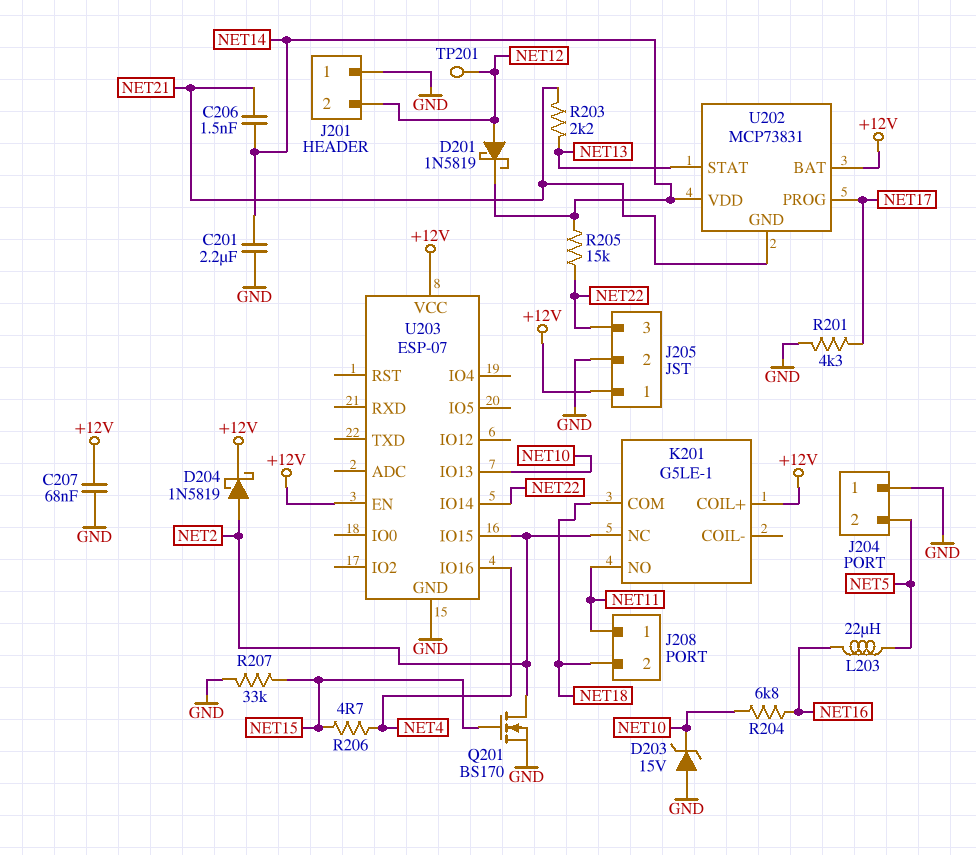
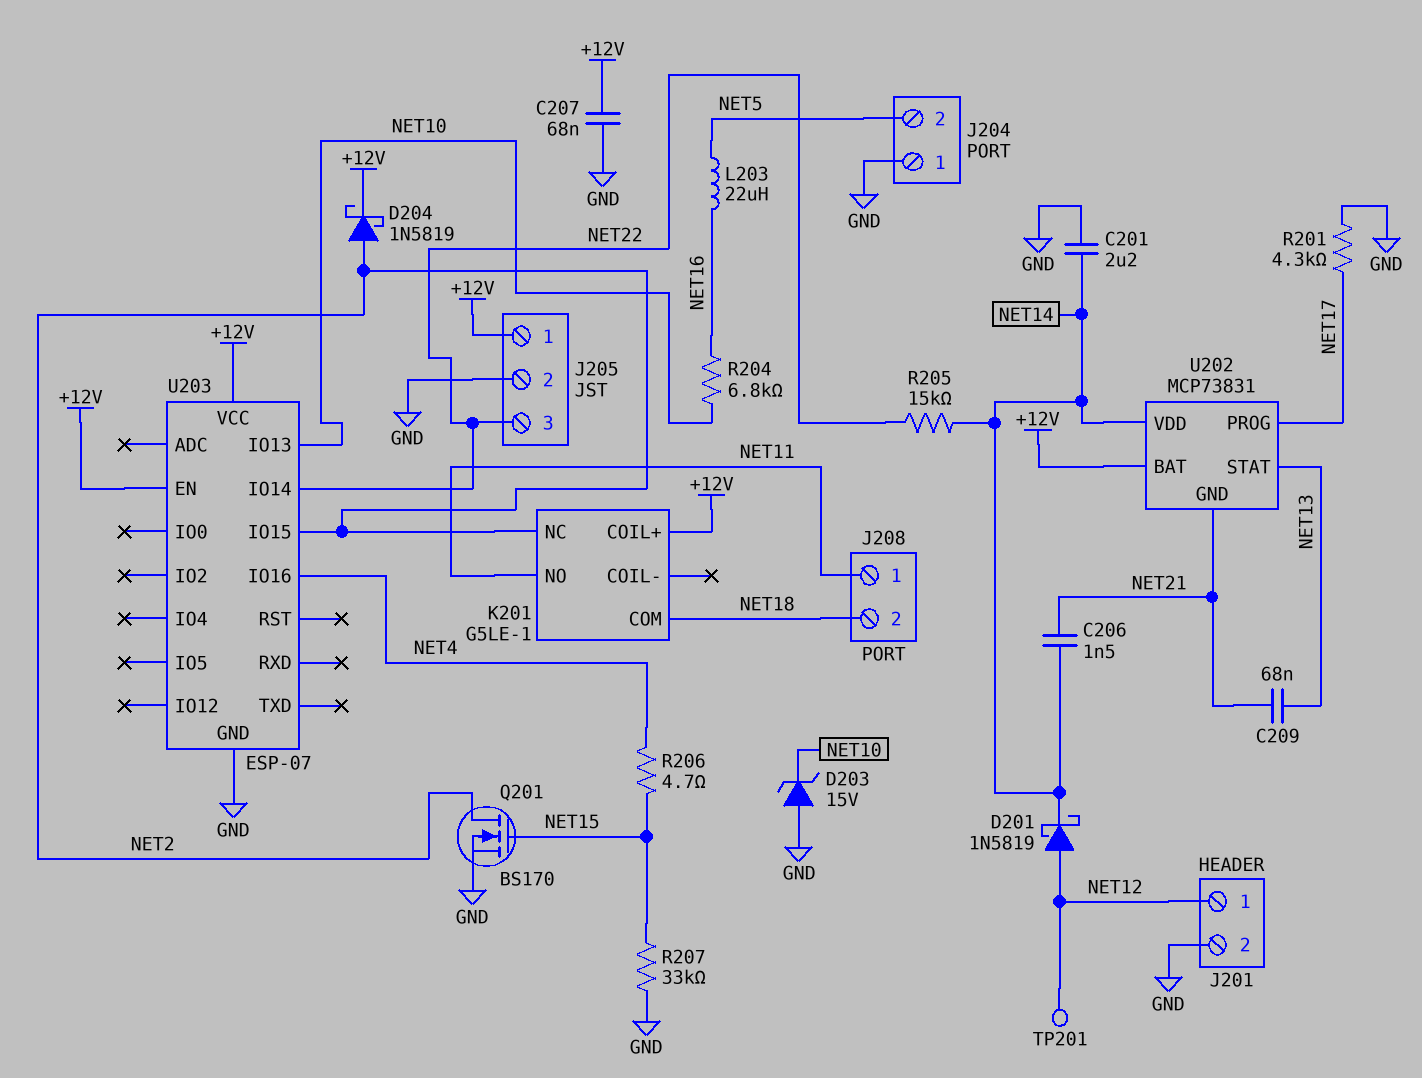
C209: none -> 68nF (NET13, NET21)
J201 pin 1: GND -> NET12
J201 pin 2: NET12 -> GND
R203: 2.2k (NET13, NET21) -> none

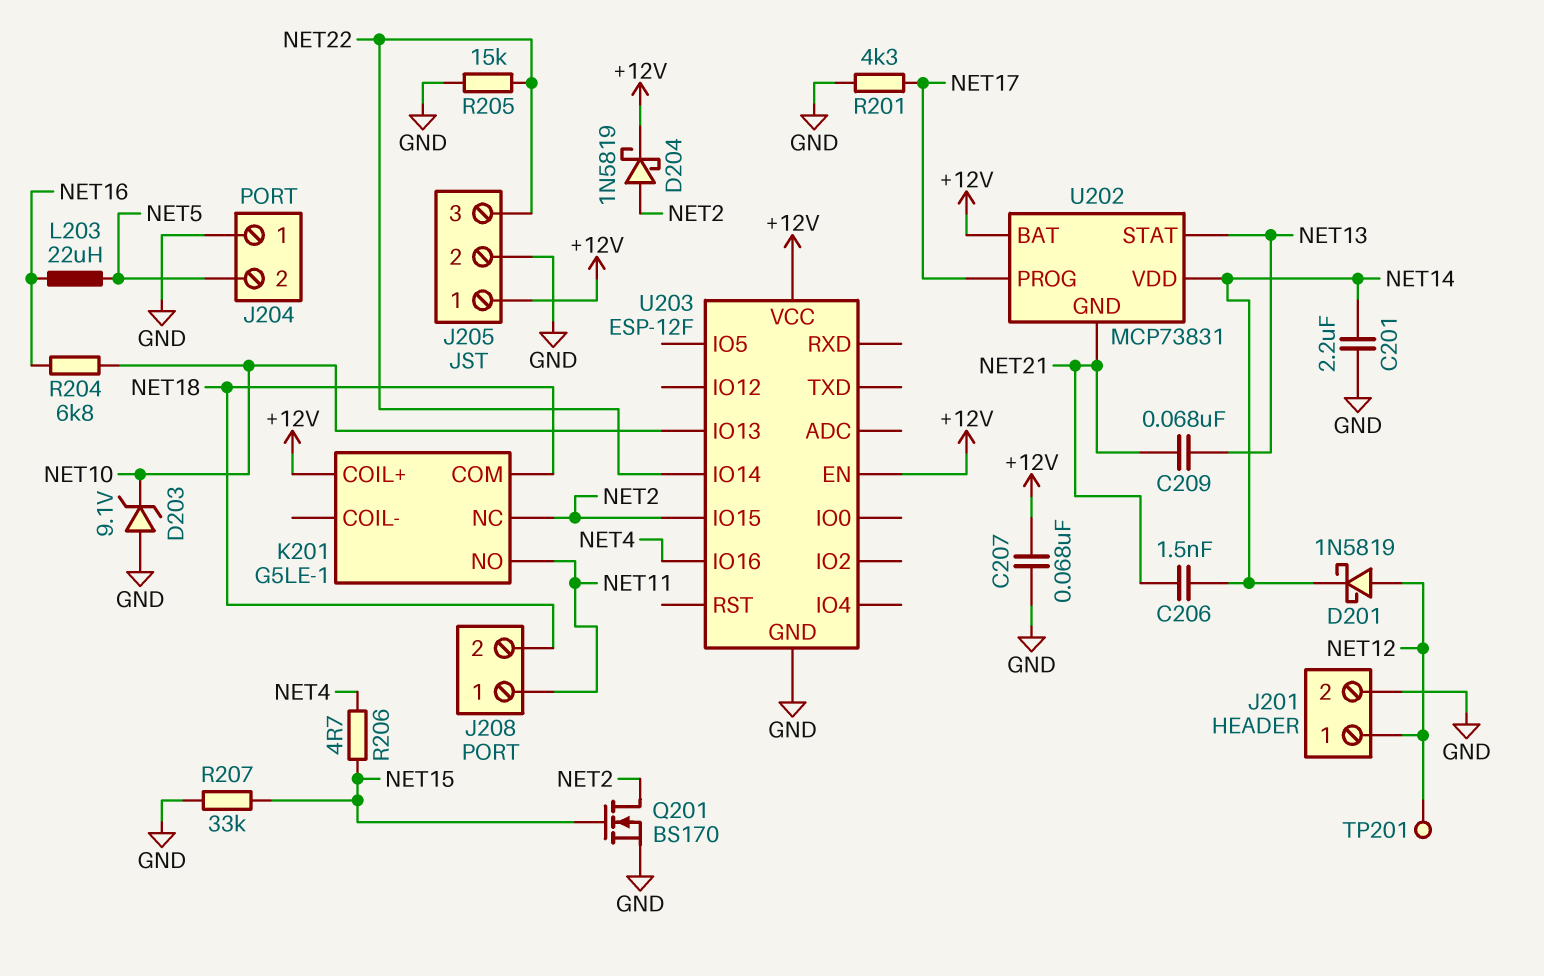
D203: zener 15V (A GND, K NET10) -> zener 9.1V (A GND, K NET10)
R205: 15k (NET14, NET22) -> 15k (GND, NET22)
U203: ESP-07 -> ESP-12F

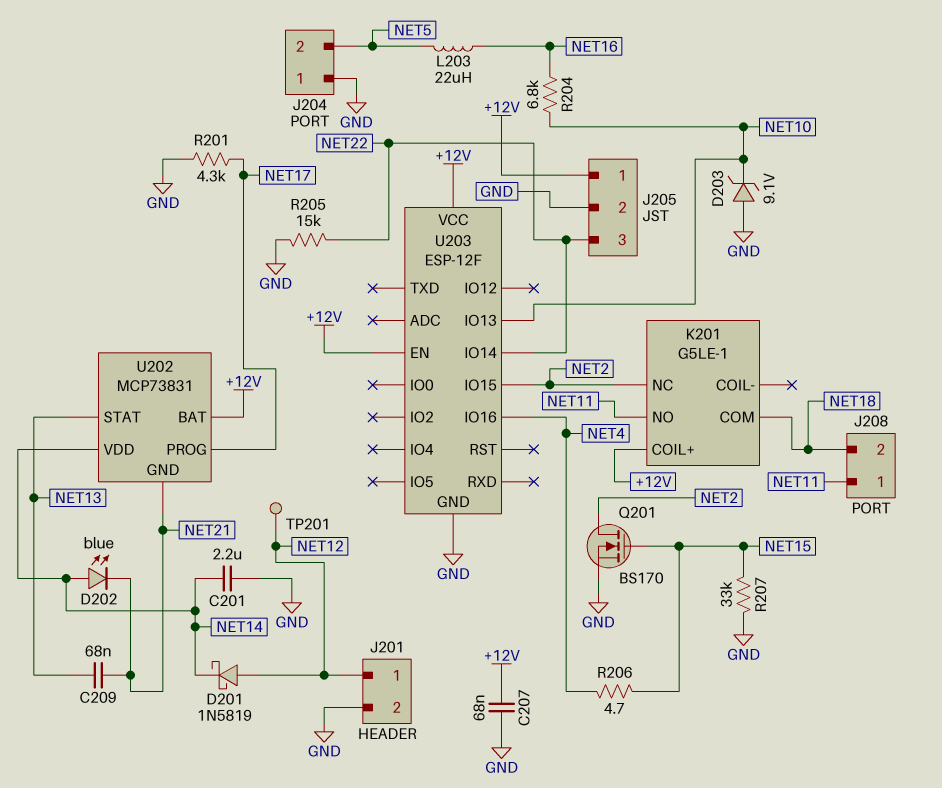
C206: 1.5nF (NET14, NET21) -> none
D202: none -> LED blue (A NET14, K NET21)
D204: schottky 1N5819 (A NET2, K +12V) -> none

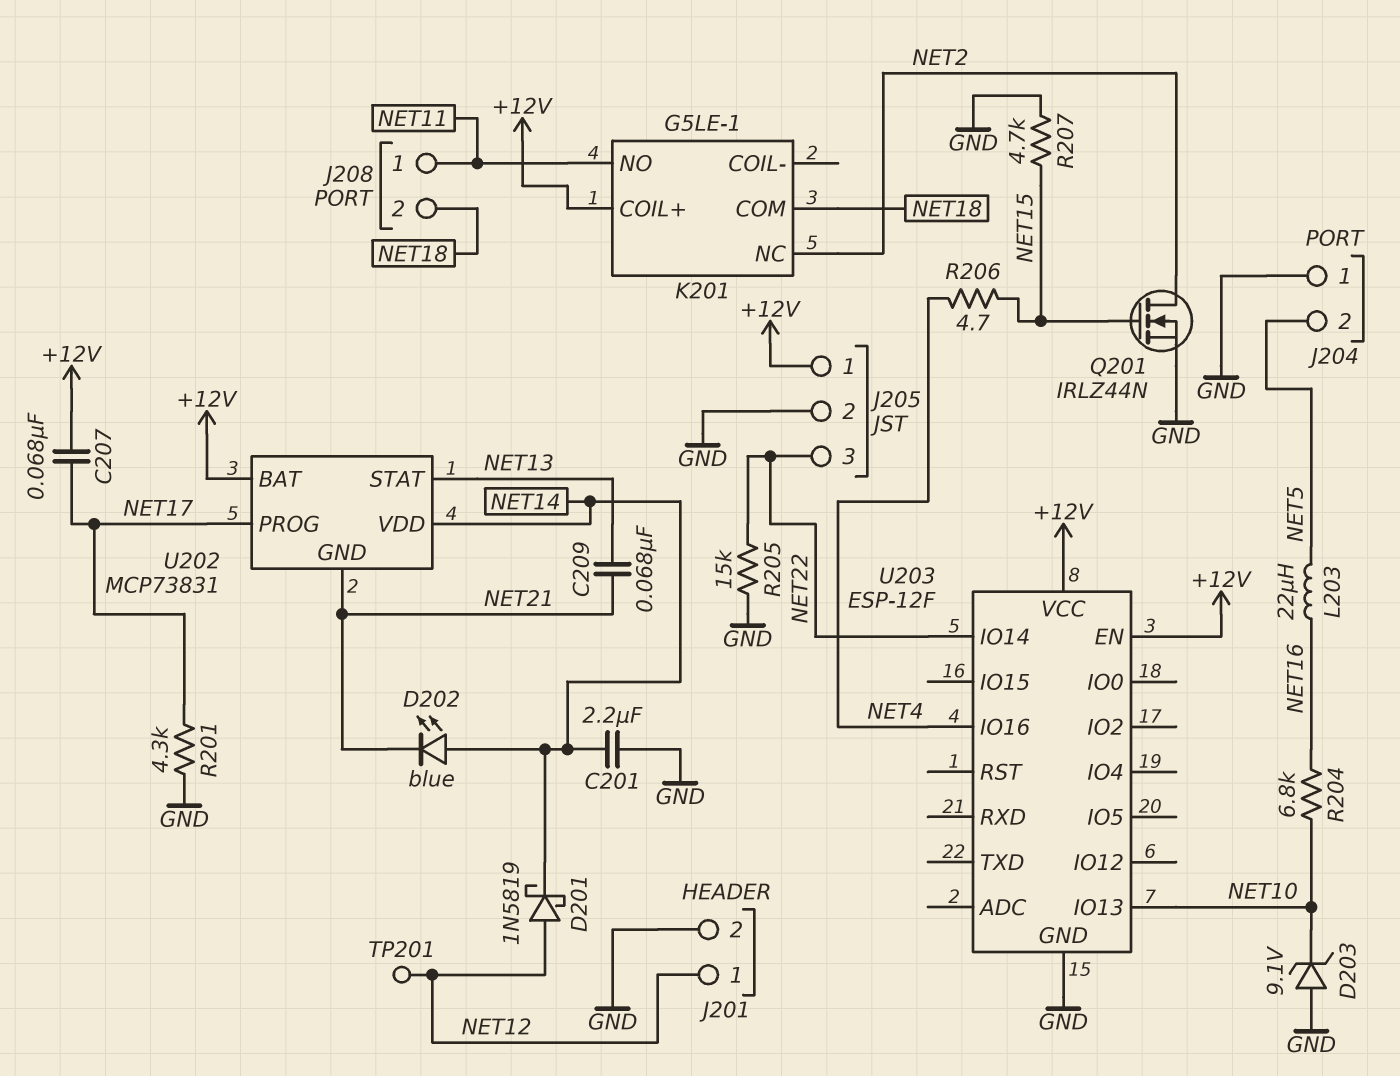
C207: 68nF (+12V, GND) -> 68nF (+12V, NET17)
Q201: NMOS BS170 (G NET15, D NET2, S GND) -> NMOS IRLZ44N (G NET15, D NET2, S GND)
R207: 33k (GND, NET15) -> 4.7k (GND, NET15)
U203 pin IO15: NET2 -> none

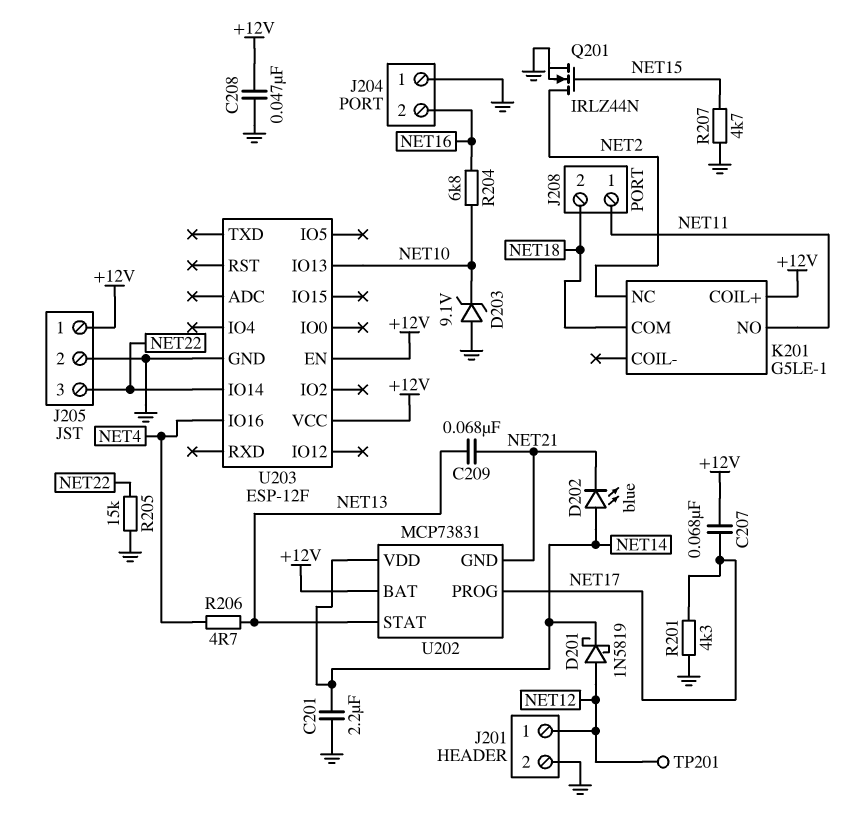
C208: none -> 47nF (+12V, GND)
J204 pin 2: NET5 -> NET16
L203: 22uH (NET5, NET16) -> none
R206: 4.7 (NET4, NET15) -> 4.7 (NET4, NET13)

